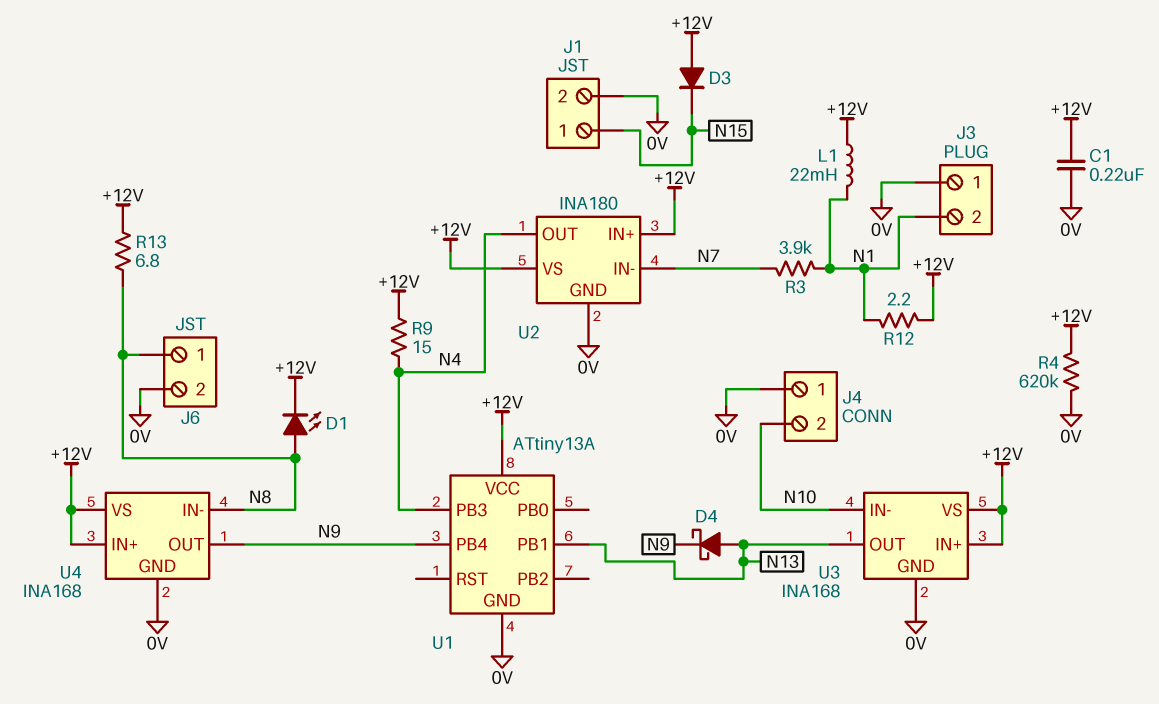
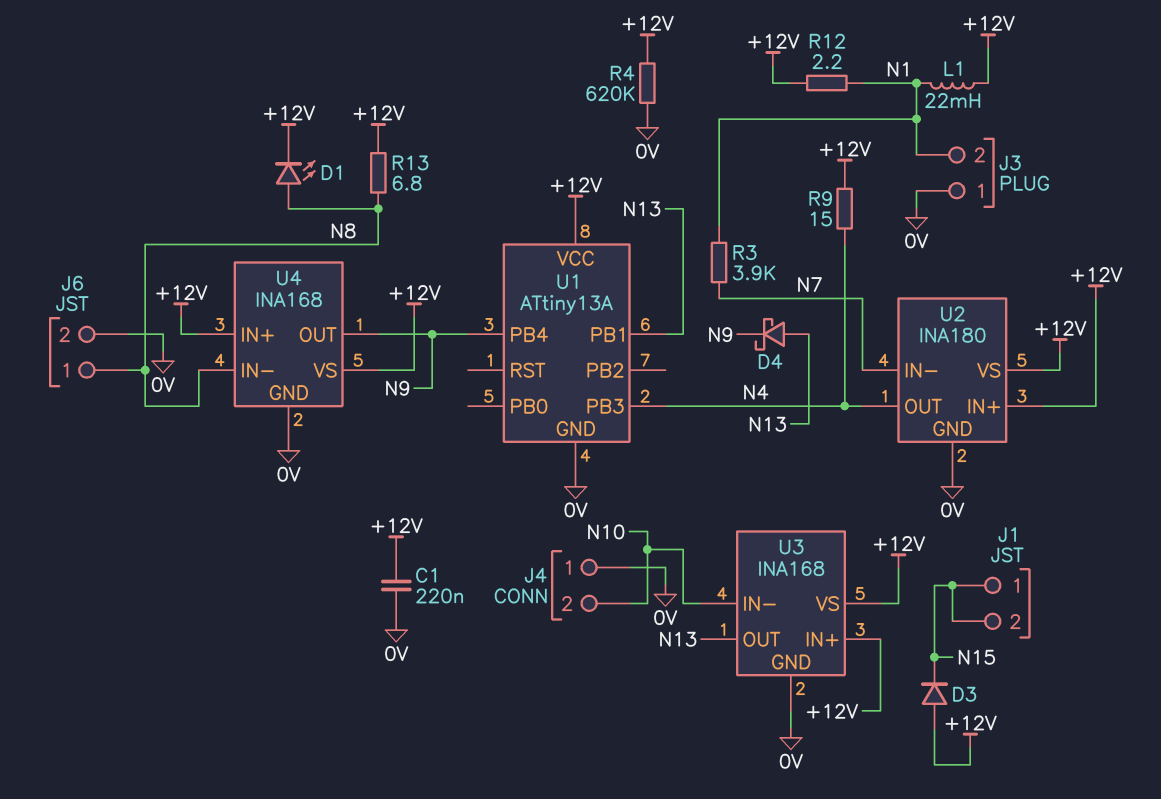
J1 pin 2: 0V -> N15

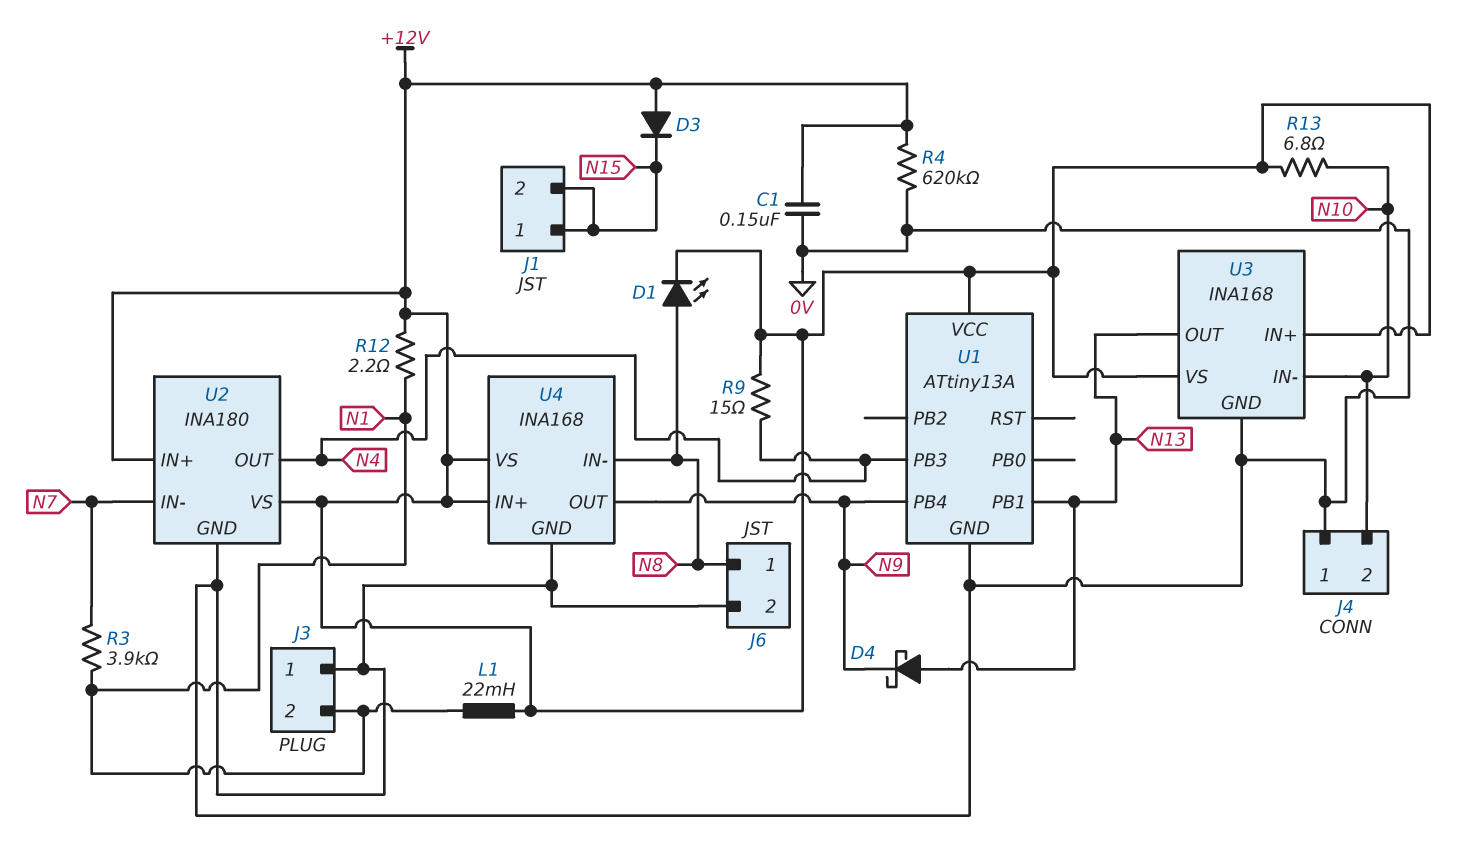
C1: 220nF (+12V, 0V) -> 150nF (+12V, 0V)
R13: 6.8 (+12V, N8) -> 6.8 (+12V, N10)

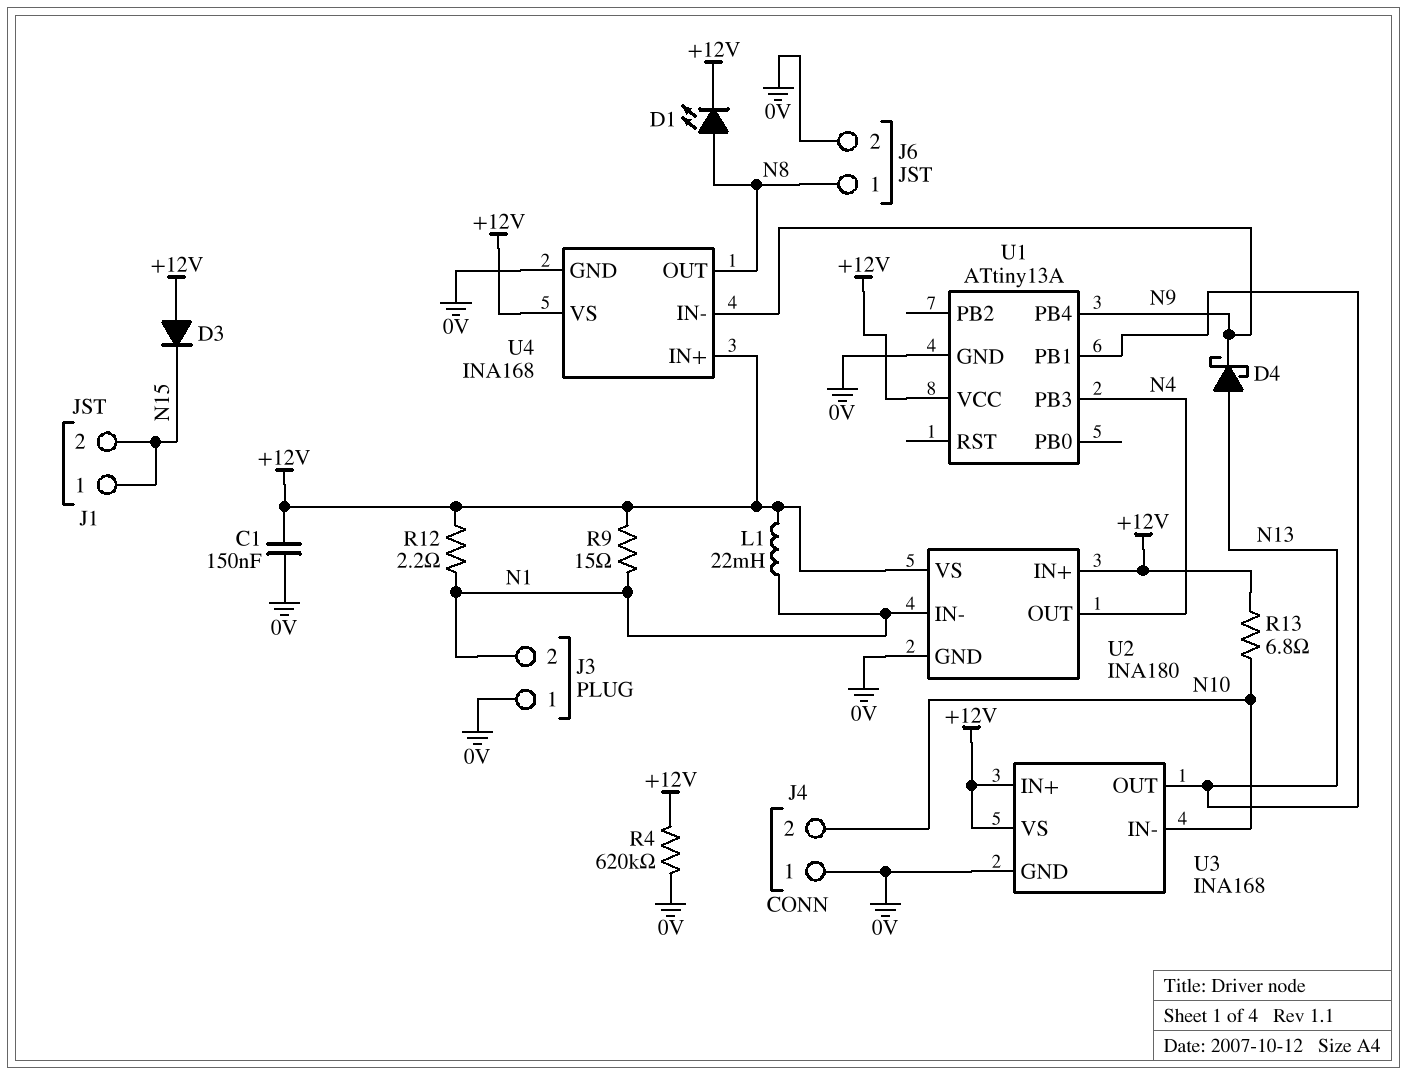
R3: 3.9k (N1, N7) -> none
R9: 15 (+12V, N4) -> 15 (+12V, N1)
U2 pin IN-: N7 -> N1
U4 pin IN-: N8 -> N9
U4 pin OUT: N9 -> N8

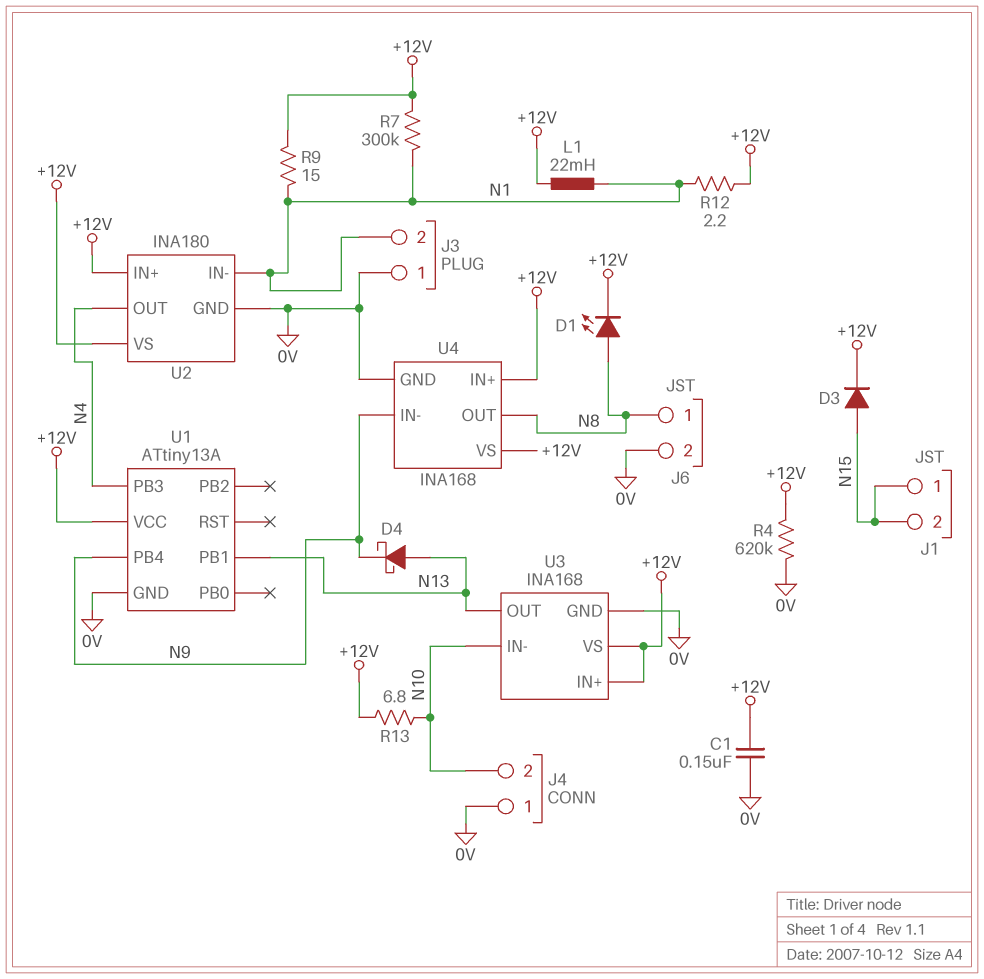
D3: diode (A +12V, K N15) -> diode (A N15, K +12V)
R7: none -> 300k (+12V, N1)

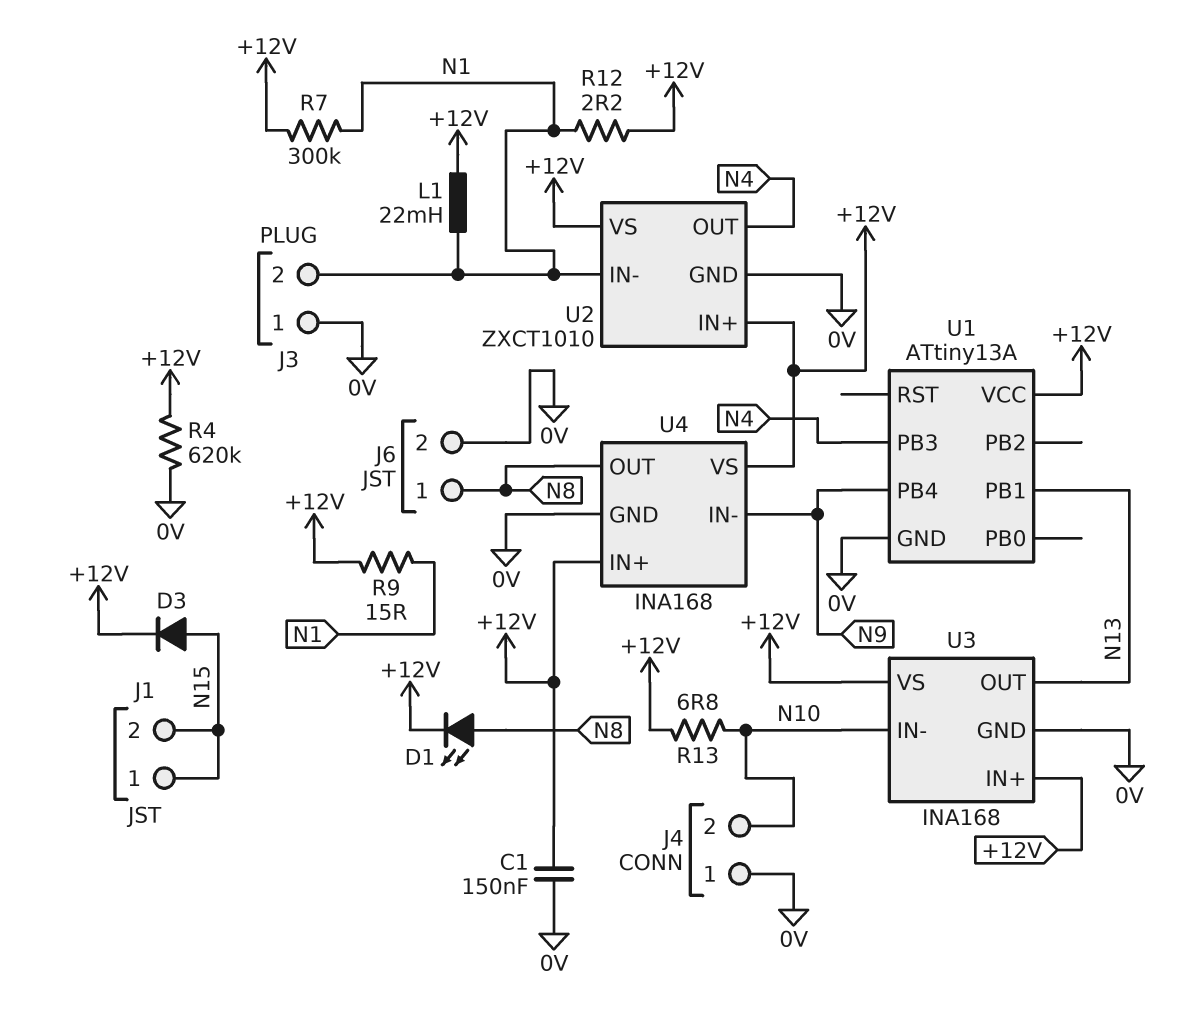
D4: schottky (A N13, K N9) -> none
U2: INA180 -> ZXCT1010

